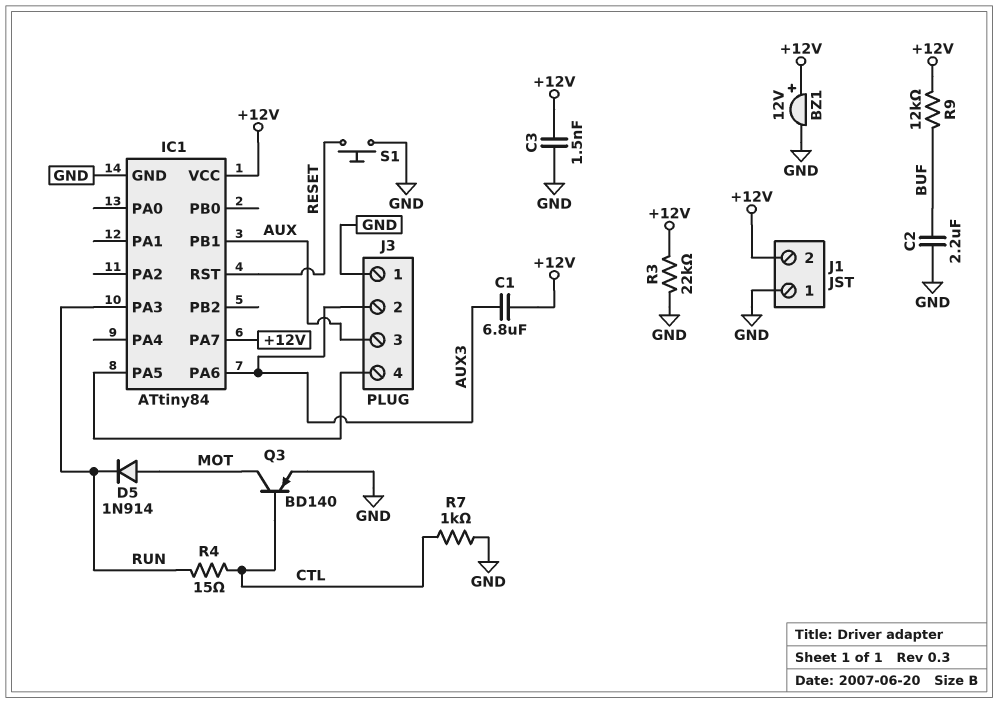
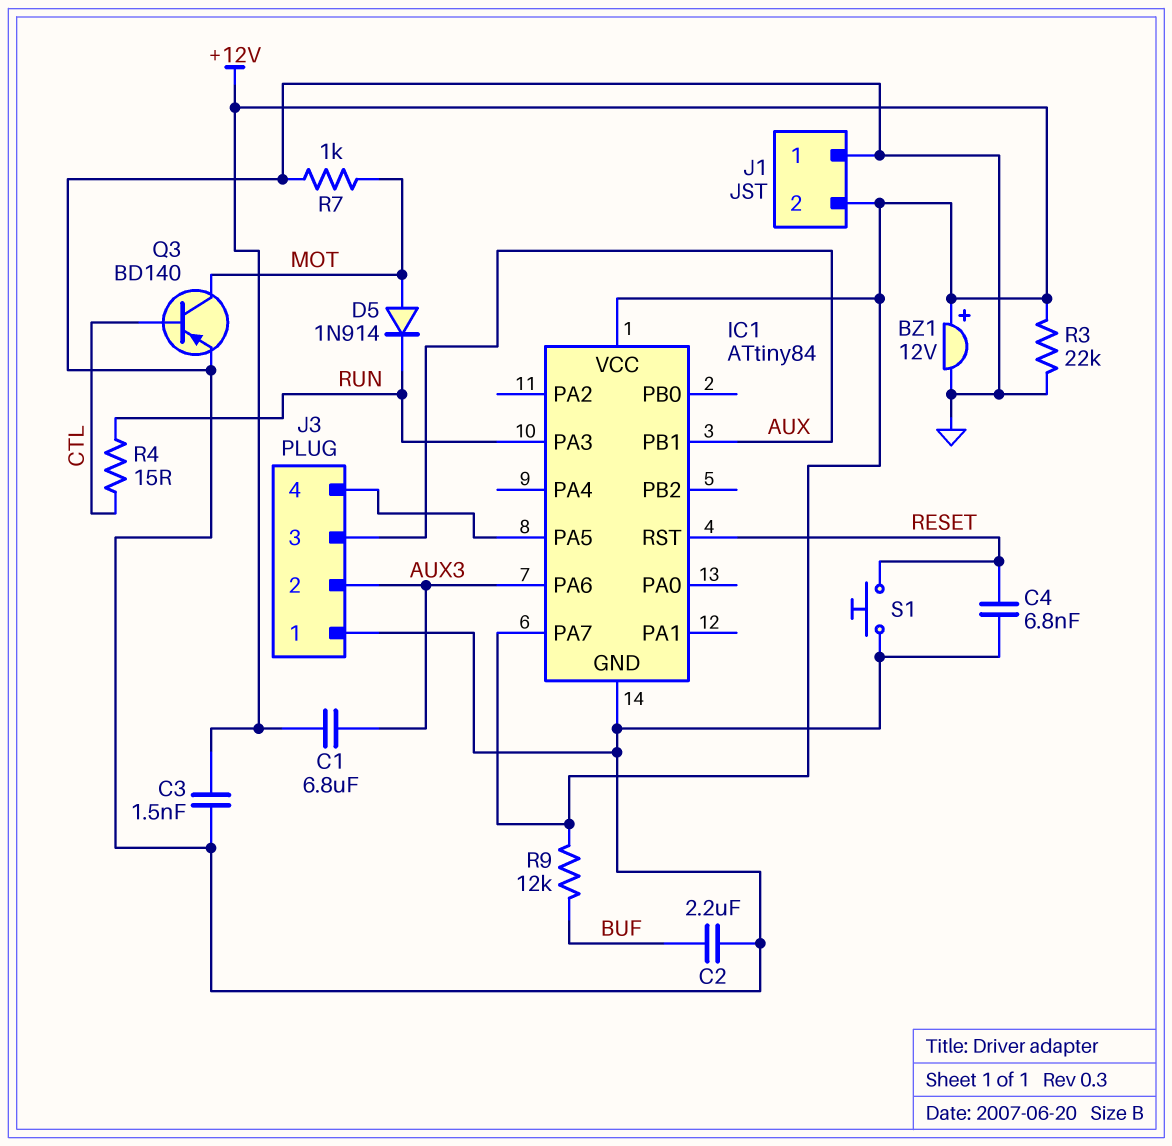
C4: none -> 6.8nF (GND, RESET)
R7: 1k (CTL, GND) -> 1k (GND, MOT)

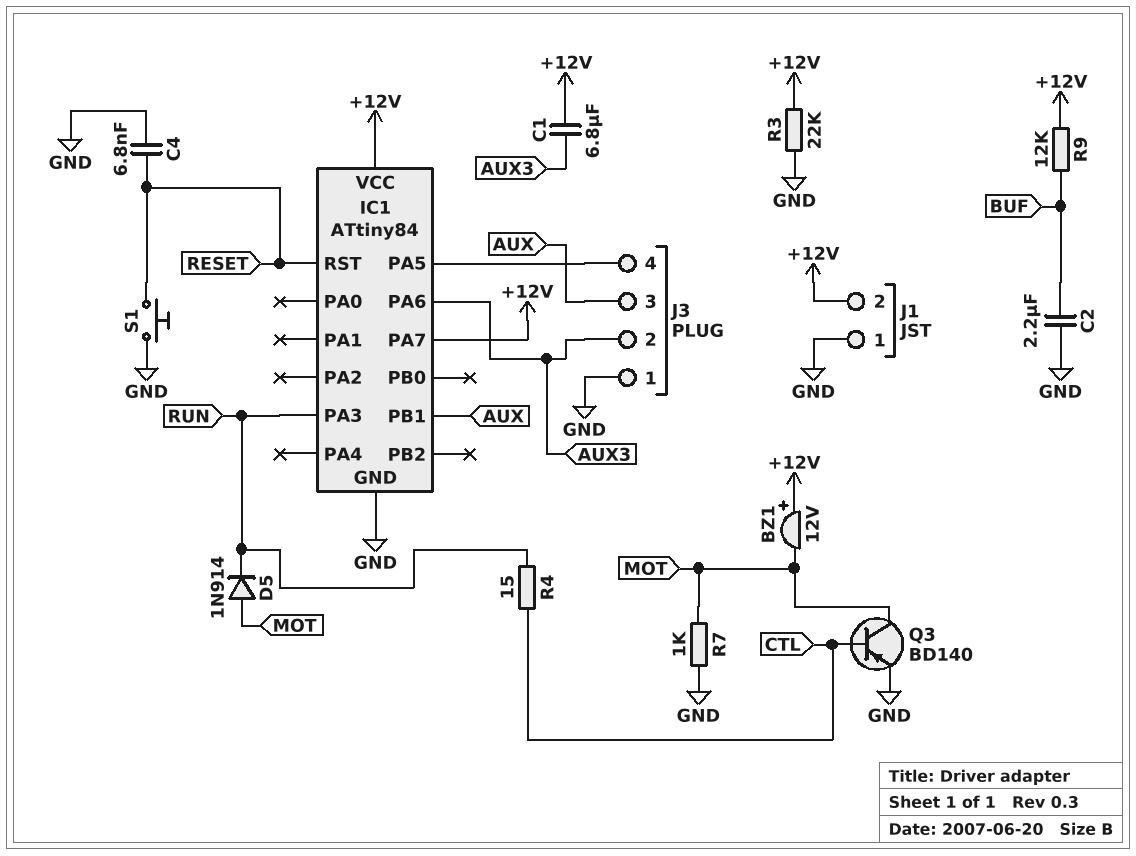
BZ1: buzzer 12V (plus +12V, minus GND) -> buzzer 12V (plus +12V, minus MOT)
C3: 1.5nF (+12V, GND) -> none

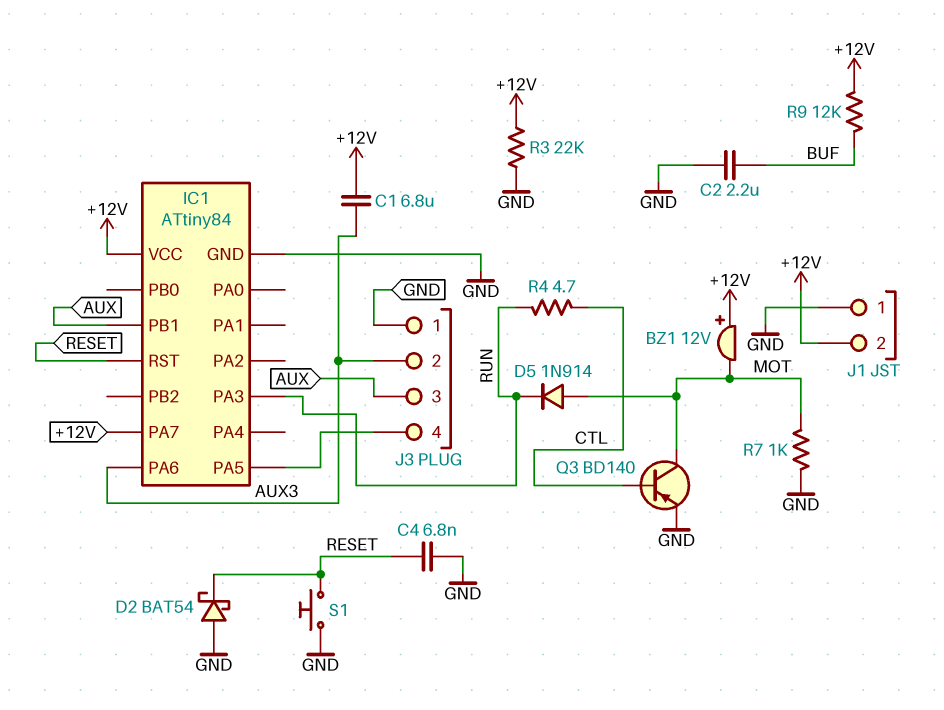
D2: none -> schottky BAT54 (A GND, K RESET)
R4: 15 (CTL, RUN) -> 4.7 (CTL, RUN)

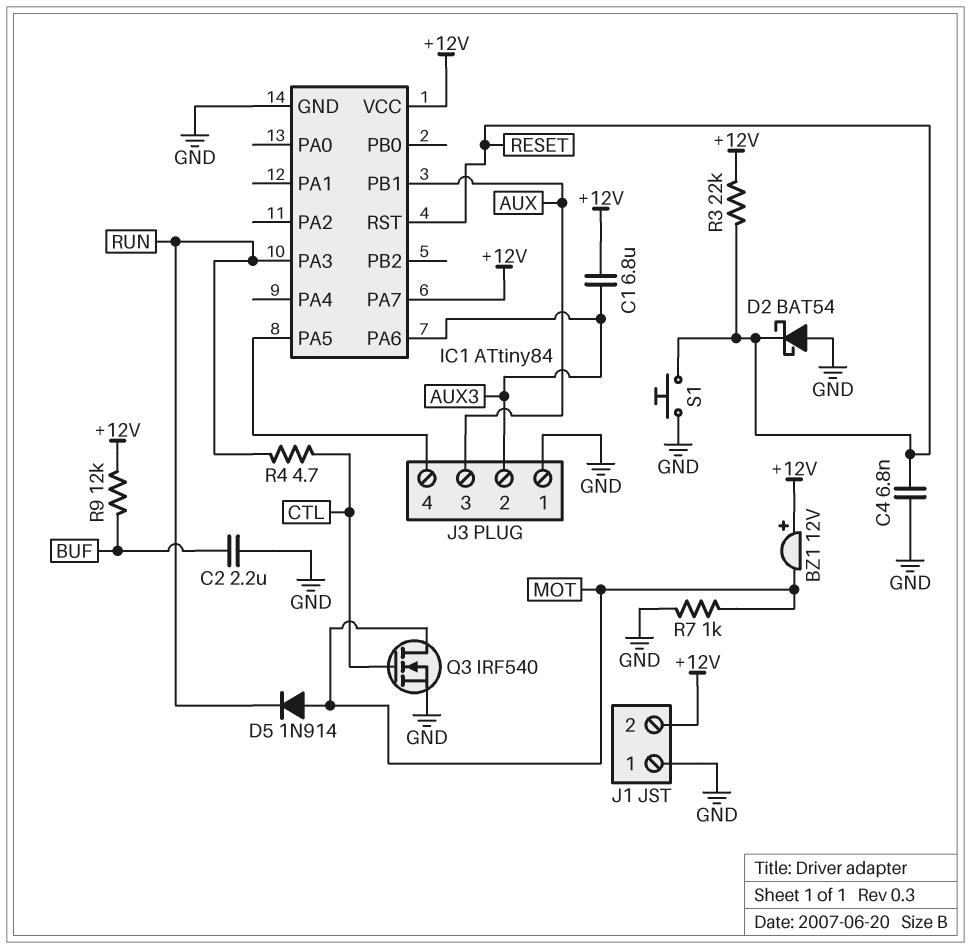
Q3: PNP BD140 (B CTL, C MOT, E GND) -> NMOS IRF540 (G CTL, D MOT, S GND)
R3: 22k (+12V, GND) -> 22k (+12V, RESET)

